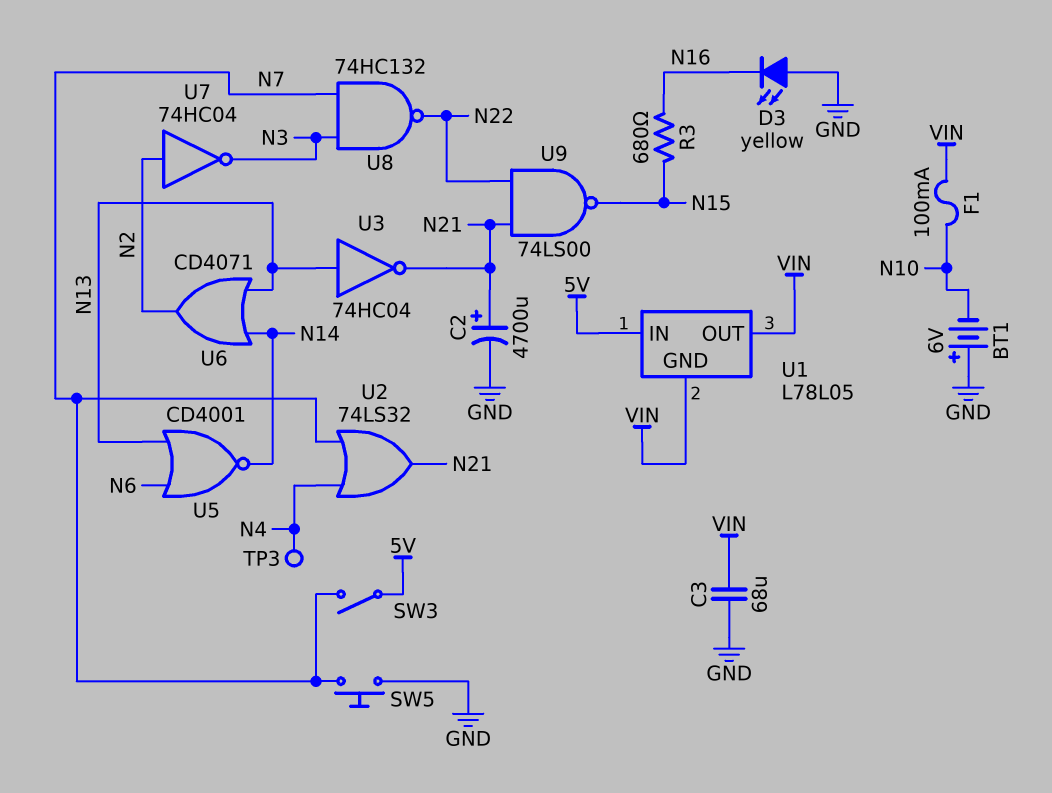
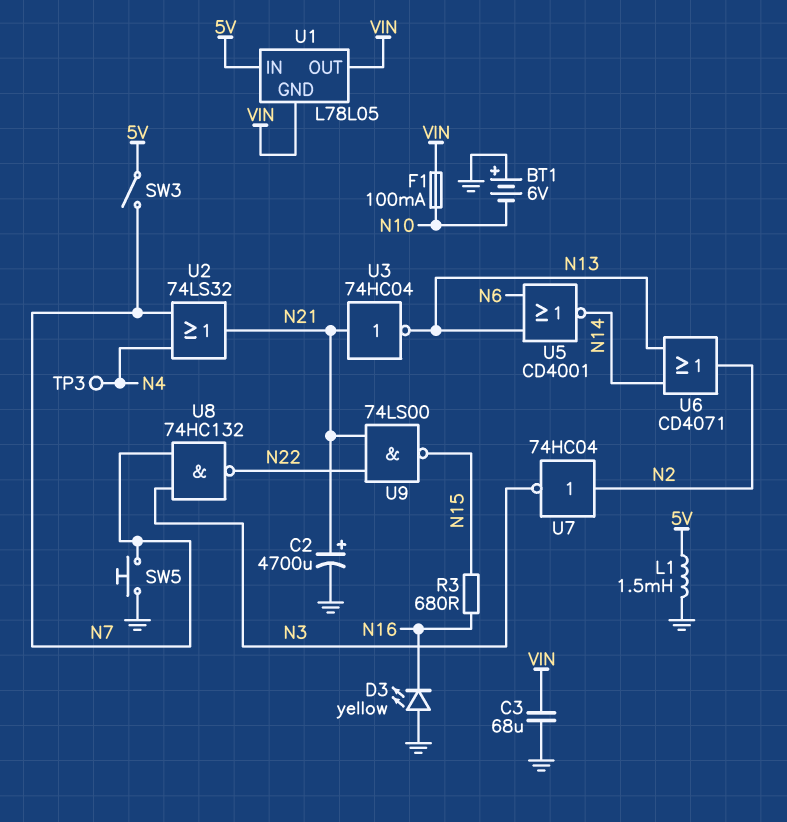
L1: none -> 1.5mH (5V, GND)
U3: NOT 74HC04 (in N13, out N21) -> NOT 74HC04 (in N21, out N13)

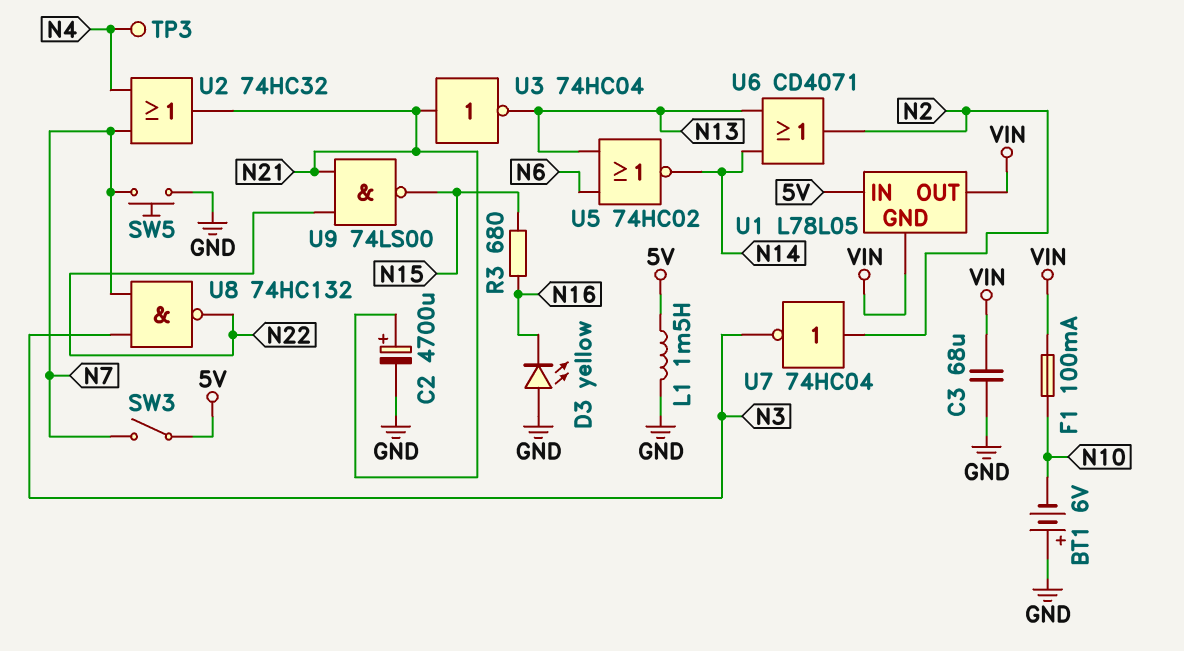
U2: OR 74LS32 (in N4, in N7, out N21) -> OR 74HC32 (in N4, in N7, out N21)
U5: NOR CD4001 (in N6, in N13, out N14) -> NOR 74HC02 (in N6, in N13, out N14)

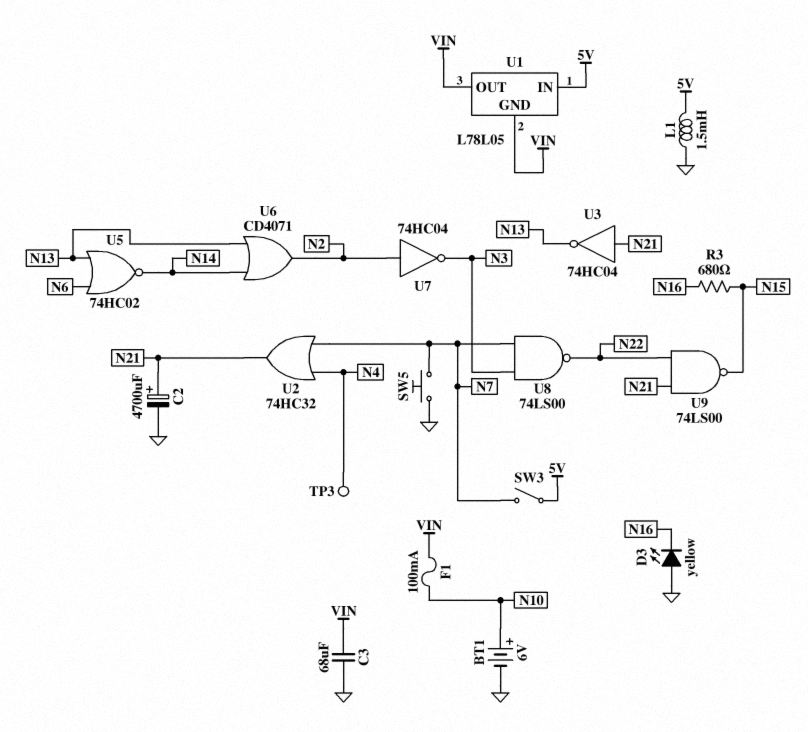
BT1: 6V (plus GND, minus N10) -> 6V (plus N10, minus GND)
U8: NAND 74HC132 (in N3, in N7, out N22) -> NAND 74LS00 (in N3, in N7, out N22)

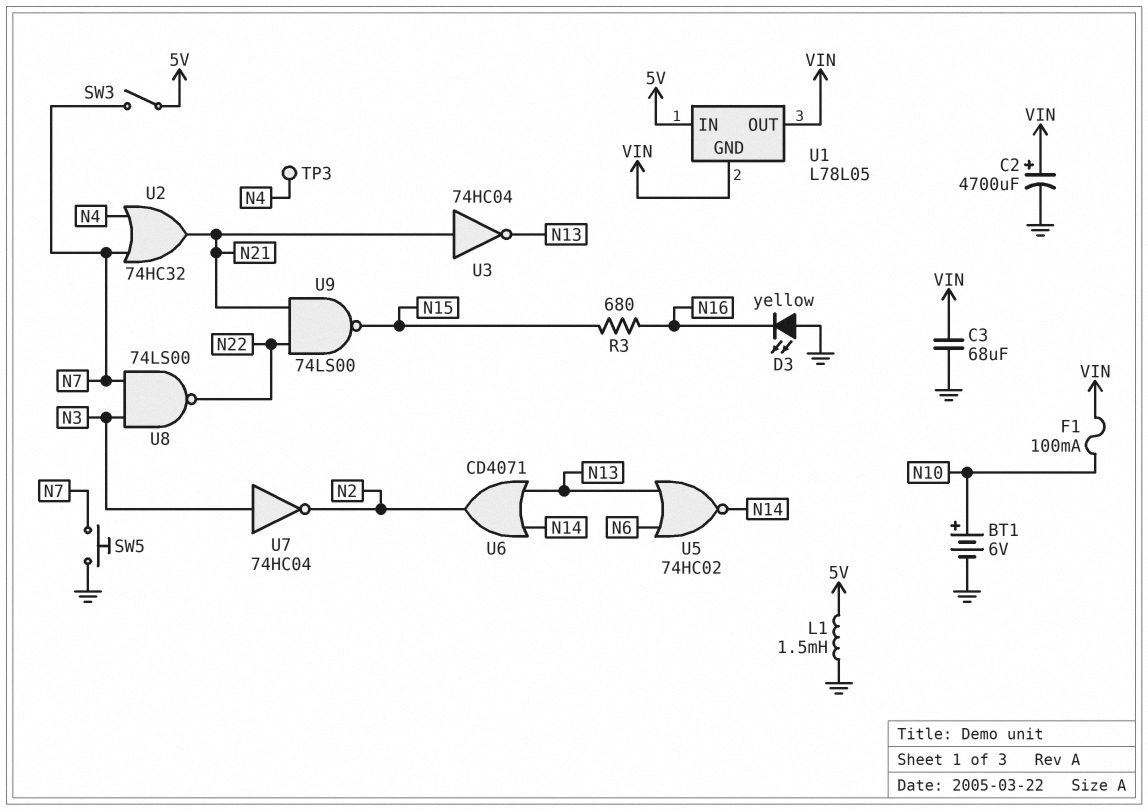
C2: 4700uF (plus N21, minus GND) -> 4700uF (plus VIN, minus GND)
U7: NOT 74HC04 (in N2, out N3) -> NOT 74HC04 (in N3, out N2)

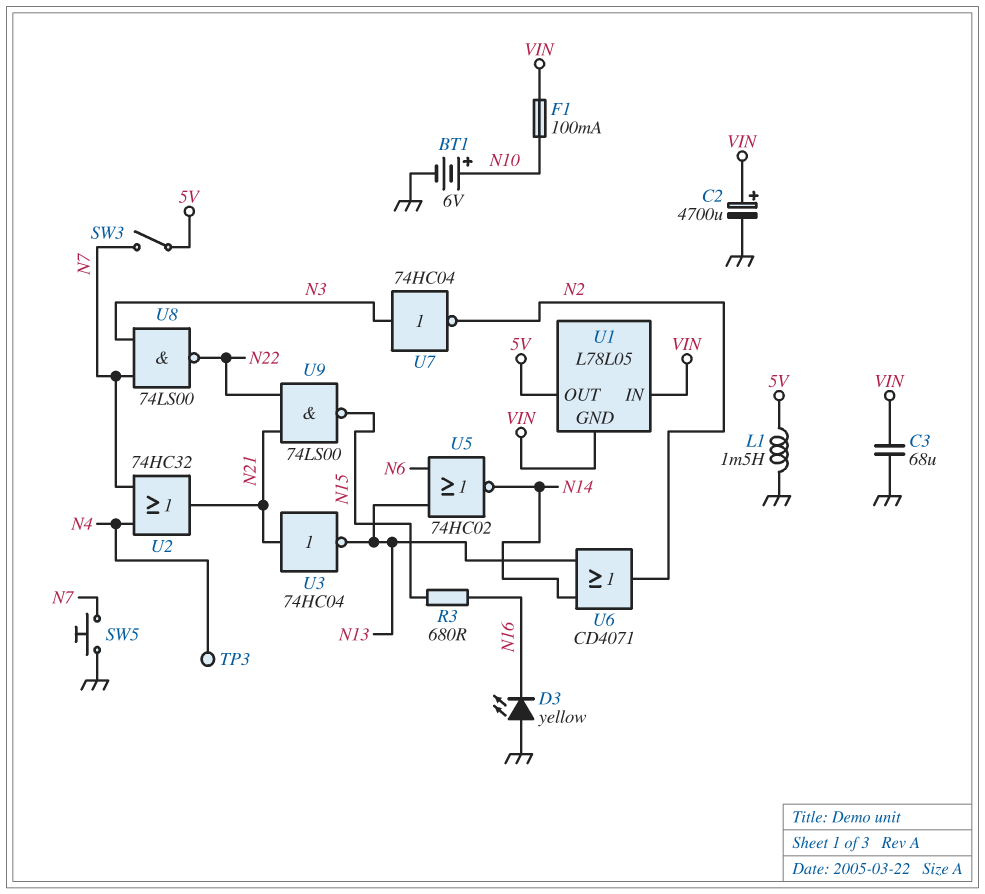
U1 pin IN: 5V -> VIN
U1 pin OUT: VIN -> 5V

